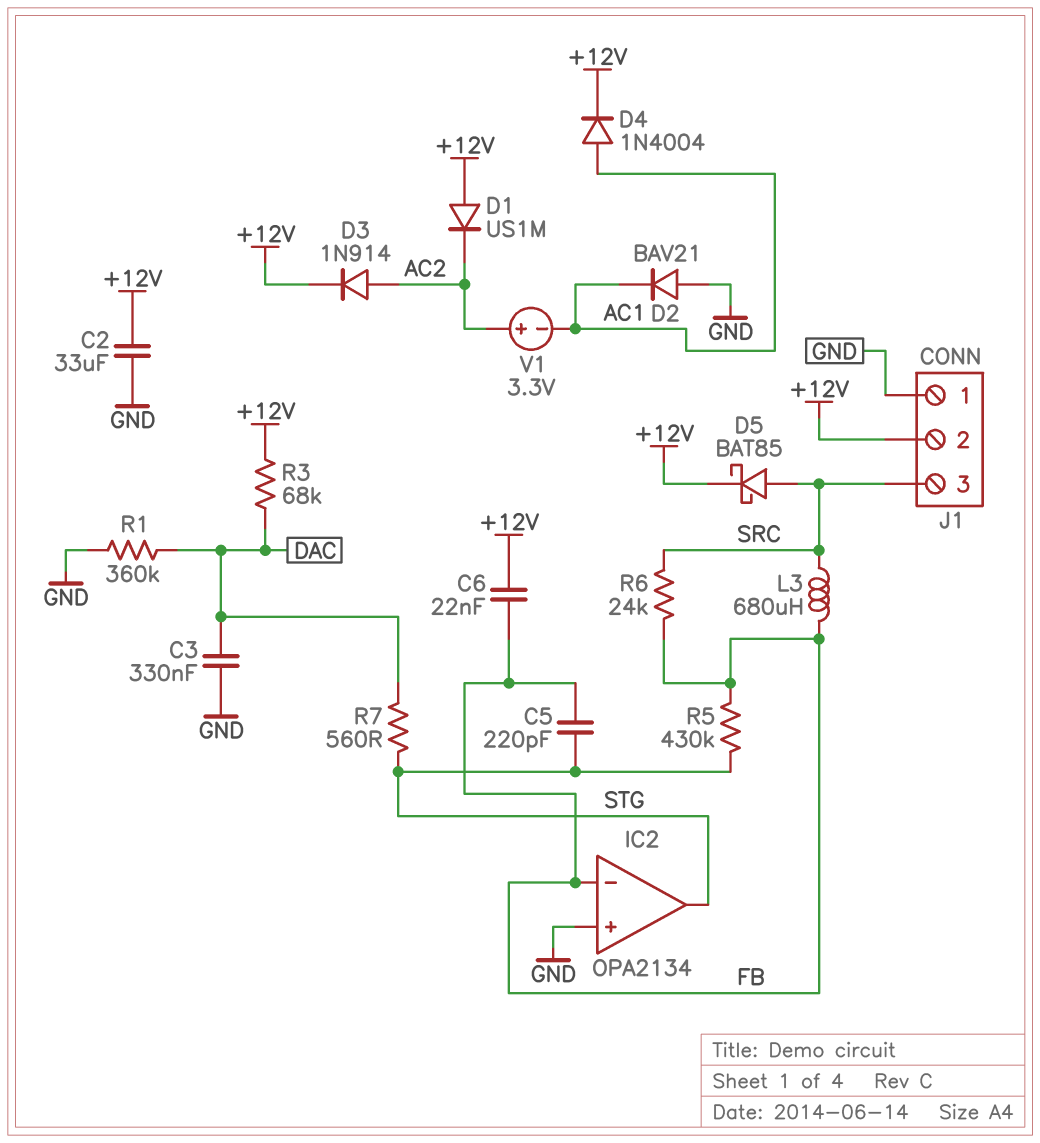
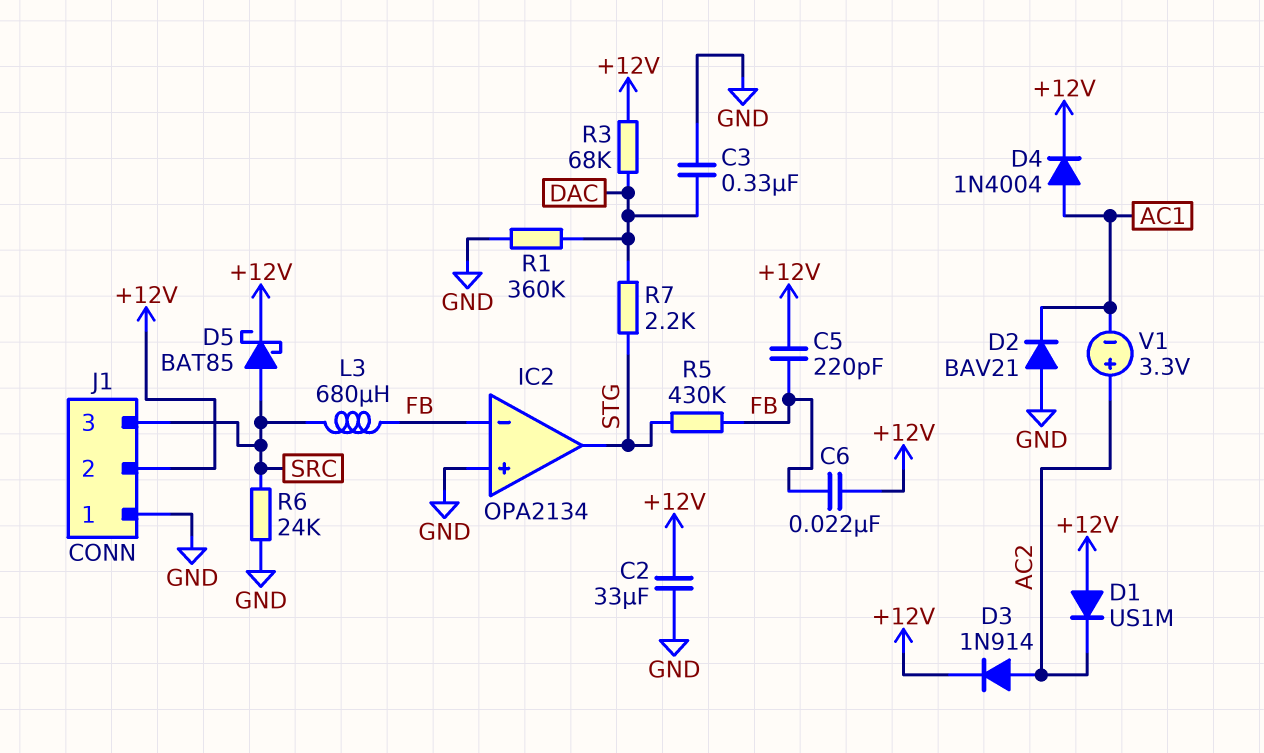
C5: 220pF (FB, STG) -> 220pF (+12V, FB)
R6: 24k (FB, SRC) -> 24k (GND, SRC)
R7: 560 (DAC, STG) -> 2.2k (DAC, STG)

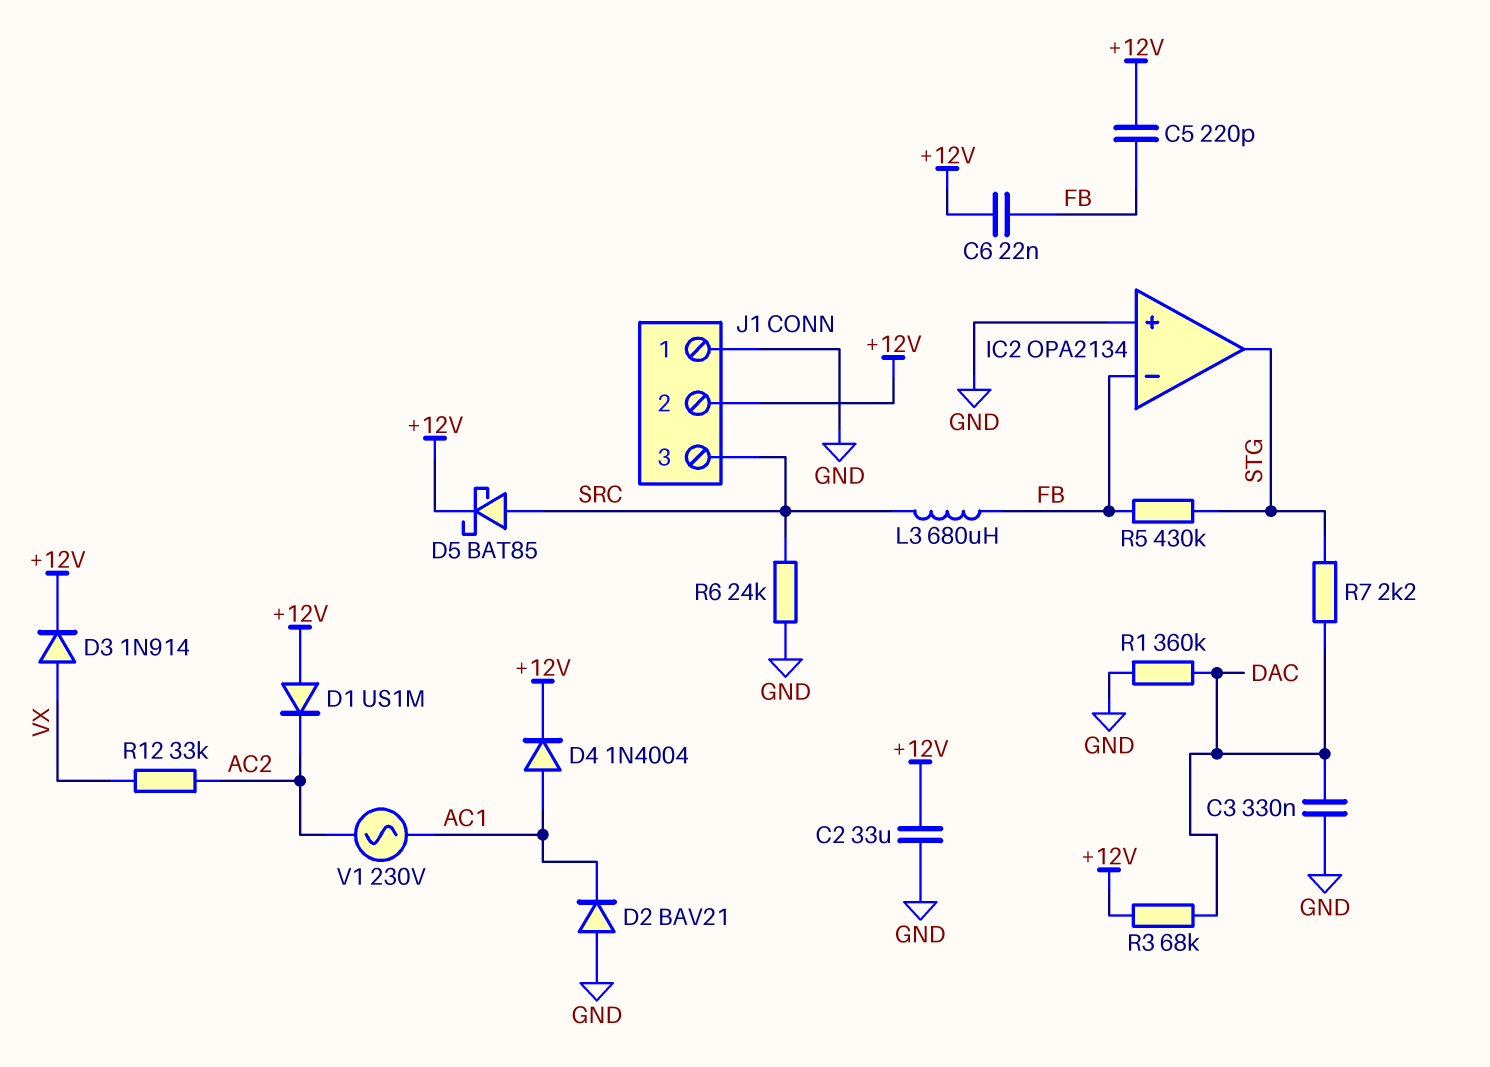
D3: diode 1N914 (A AC2, K +12V) -> diode 1N914 (A VX, K +12V)
R12: none -> 33k (AC2, VX)
V1: 3.3V (plus AC2, minus AC1) -> AC 230V (AC1, AC2)

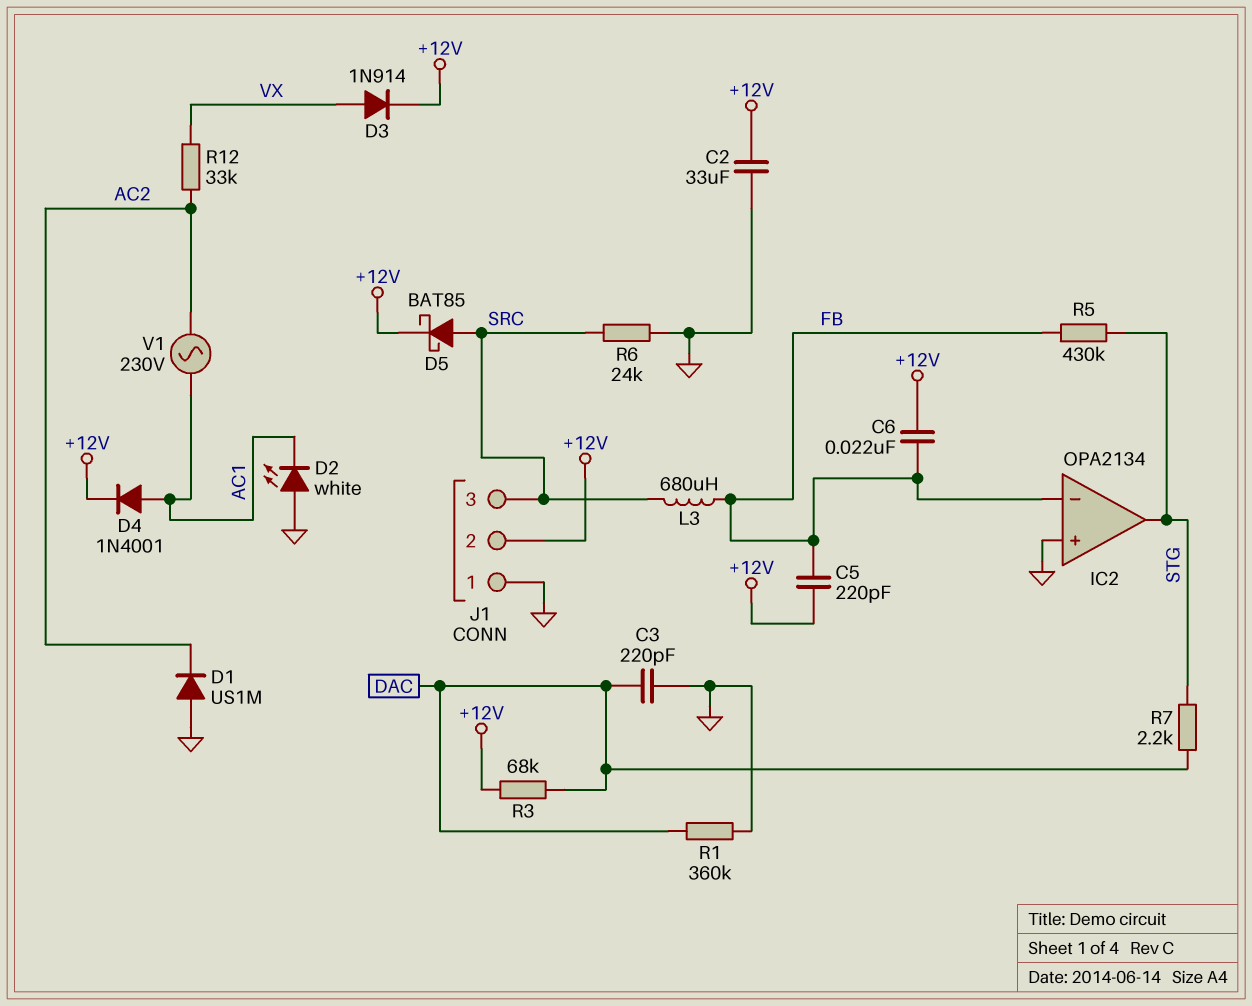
C3: 330nF (DAC, GND) -> 220pF (DAC, GND)
D1: diode US1M (A +12V, K AC2) -> diode US1M (A GND, K AC2)
D2: diode BAV21 (A GND, K AC1) -> LED white (A GND, K AC1)
D4: diode 1N4004 (A AC1, K +12V) -> diode 1N4001 (A AC1, K +12V)

